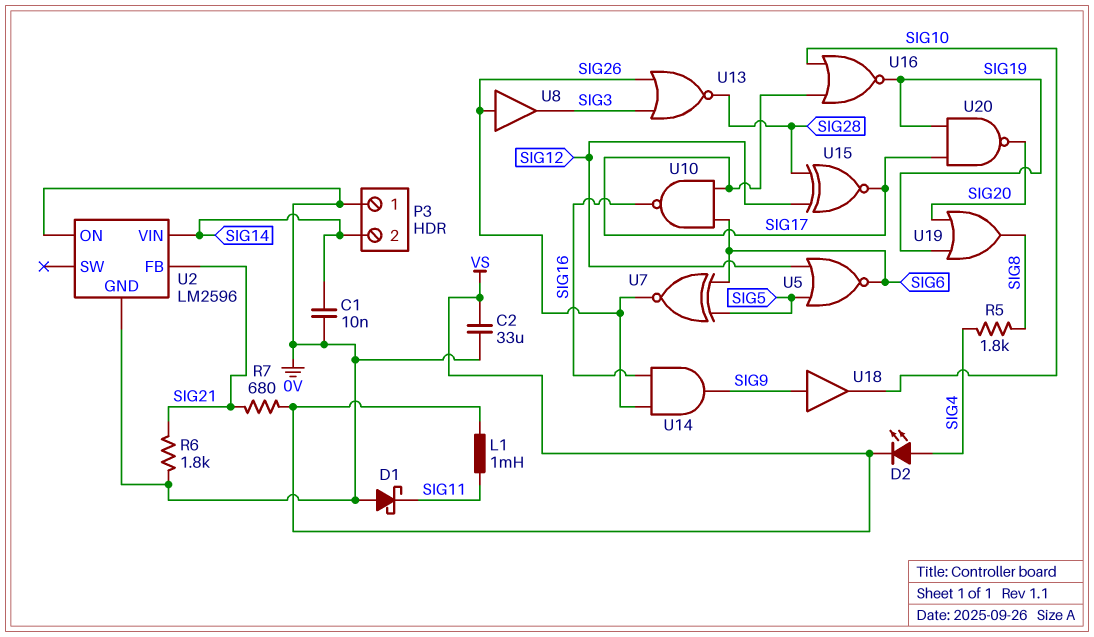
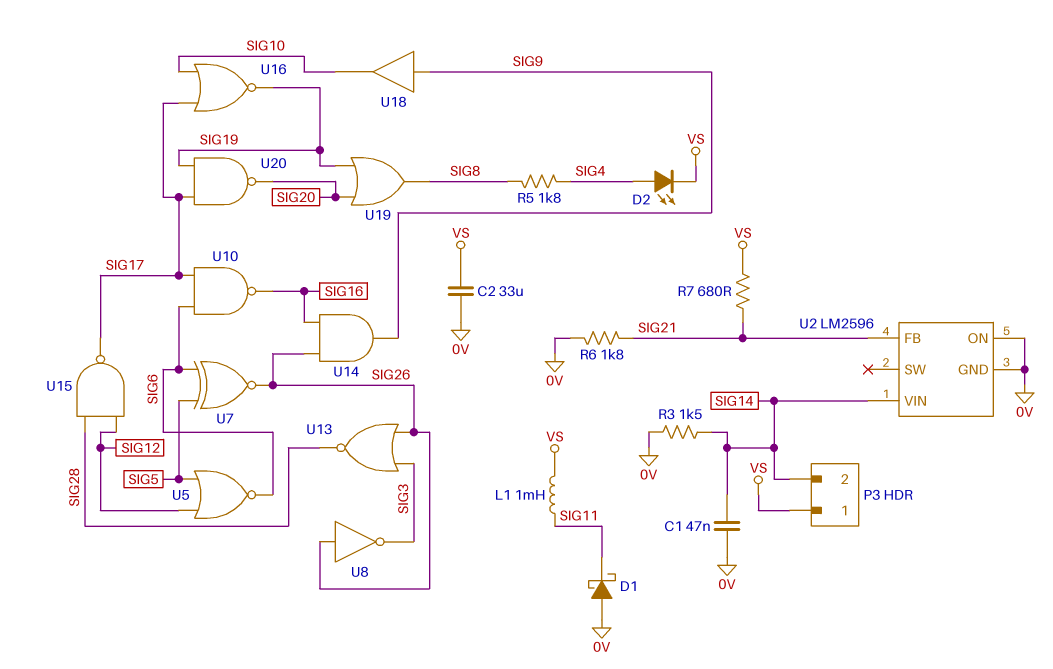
C1: 10nF (0V, SIG14) -> 47nF (0V, SIG14)
P3 pin 1: 0V -> VS
R3: none -> 1.5k (0V, SIG14)
U8: buffer (in SIG26, out SIG3) -> NOT (in SIG26, out SIG3)
U15: XNOR (in SIG12, in SIG28, out SIG17) -> NAND (in SIG12, in SIG28, out SIG17)

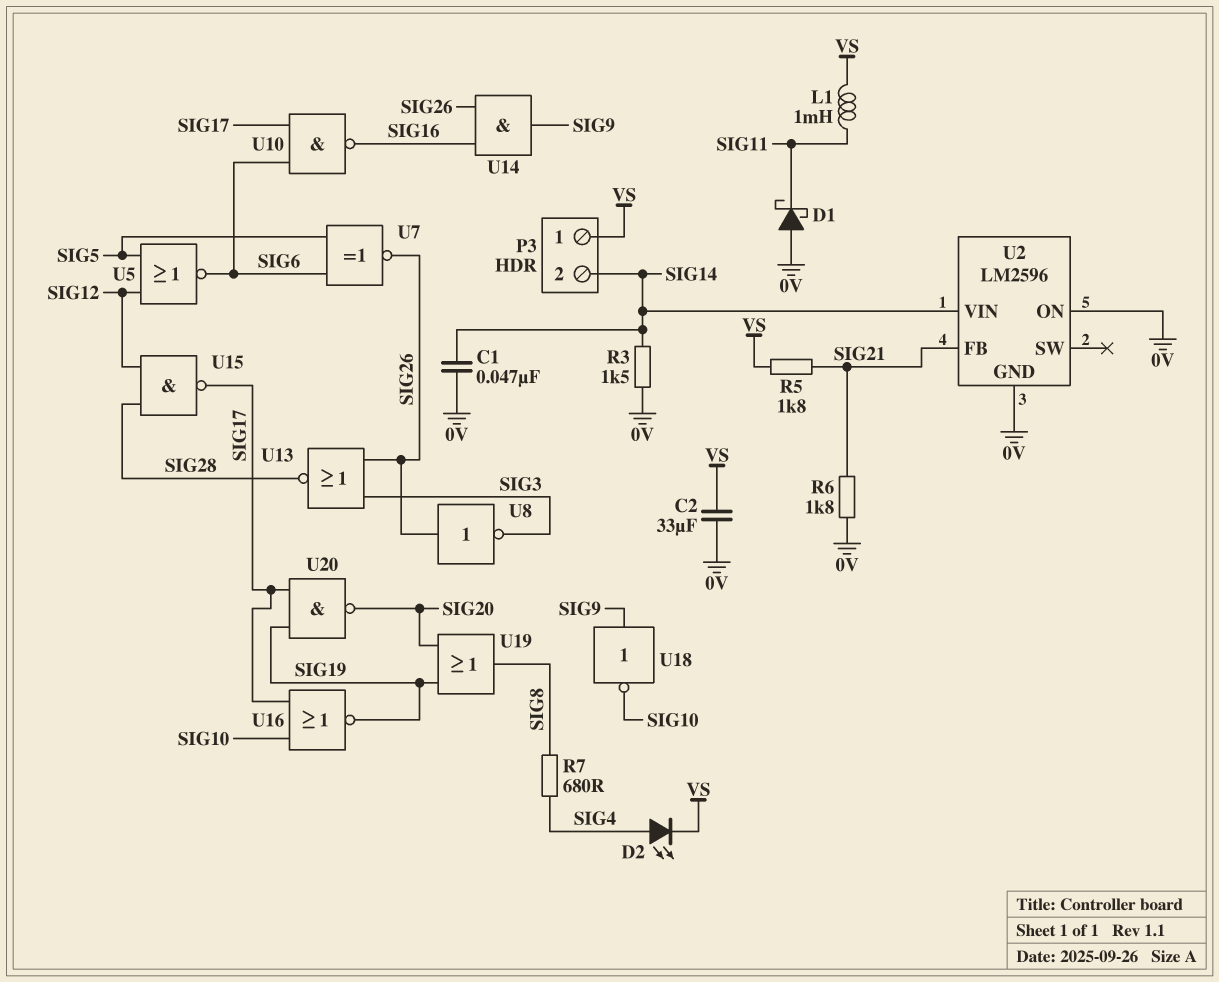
R5: 1.8k (SIG4, SIG8) -> 1.8k (SIG21, VS)
R7: 680 (SIG21, VS) -> 680 (SIG4, SIG8)
U18: buffer (in SIG9, out SIG10) -> NOT (in SIG9, out SIG10)

